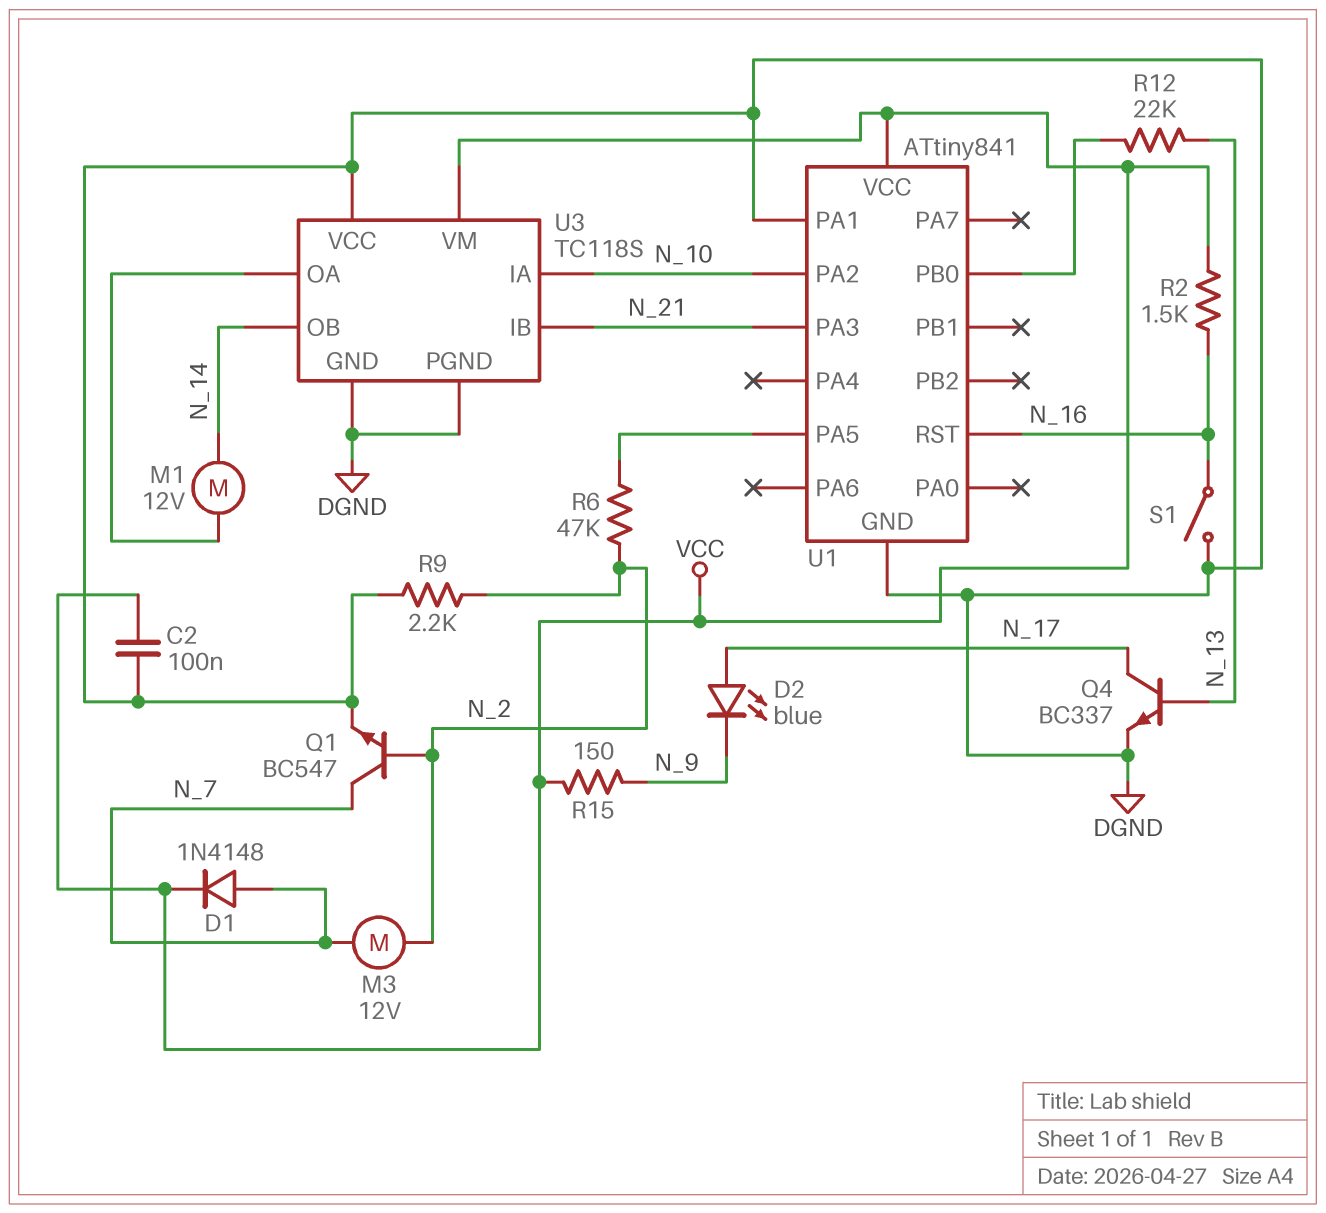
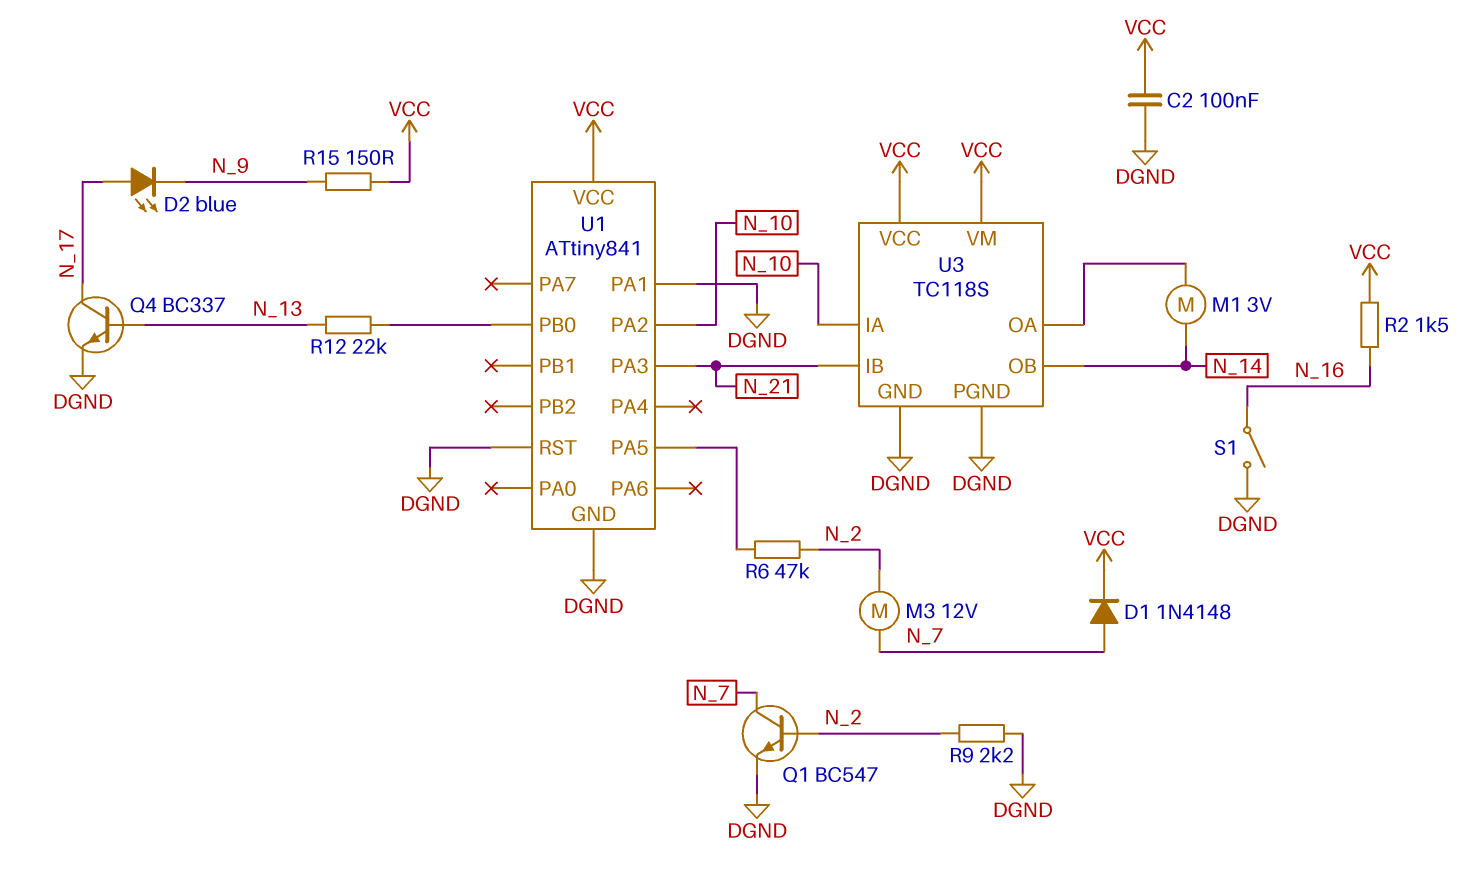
M1: motor 12V (N_14, U3/OA) -> motor 3V (N_14, U3/OA)
U1 pin RST: N_16 -> DGND
U3 pin VCC: DGND -> VCC

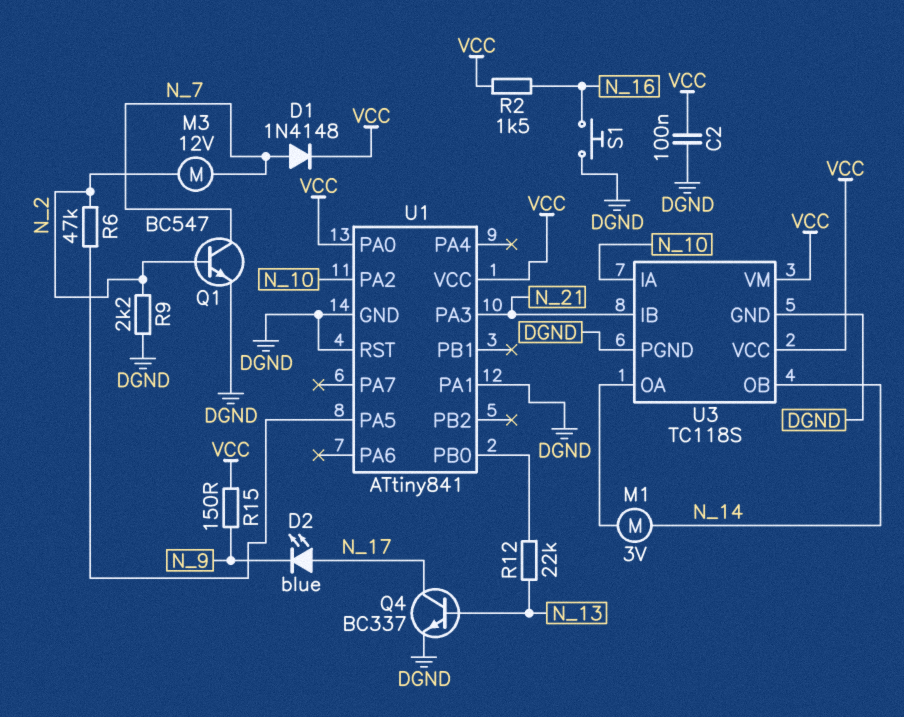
S1: switch (DGND, N_16) -> button (DGND, N_16)
U1 pin PA0: none -> VCC

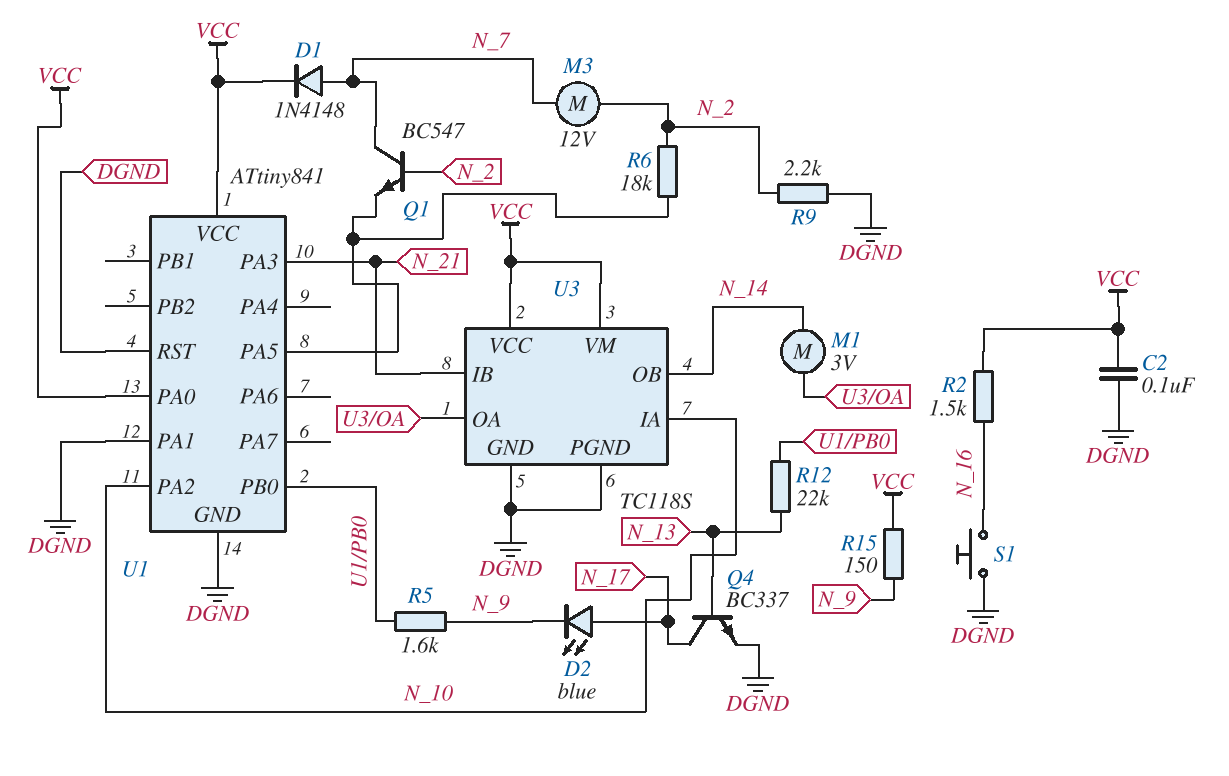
Q1: NPN BC547 (B N_2, C N_7, E DGND) -> NPN BC547 (B N_2, C N_7, E U1/PA5)
R5: none -> 1.6k (N_9, U1/PB0)
R6: 47k (N_2, U1/PA5) -> 18k (N_2, U1/PA5)

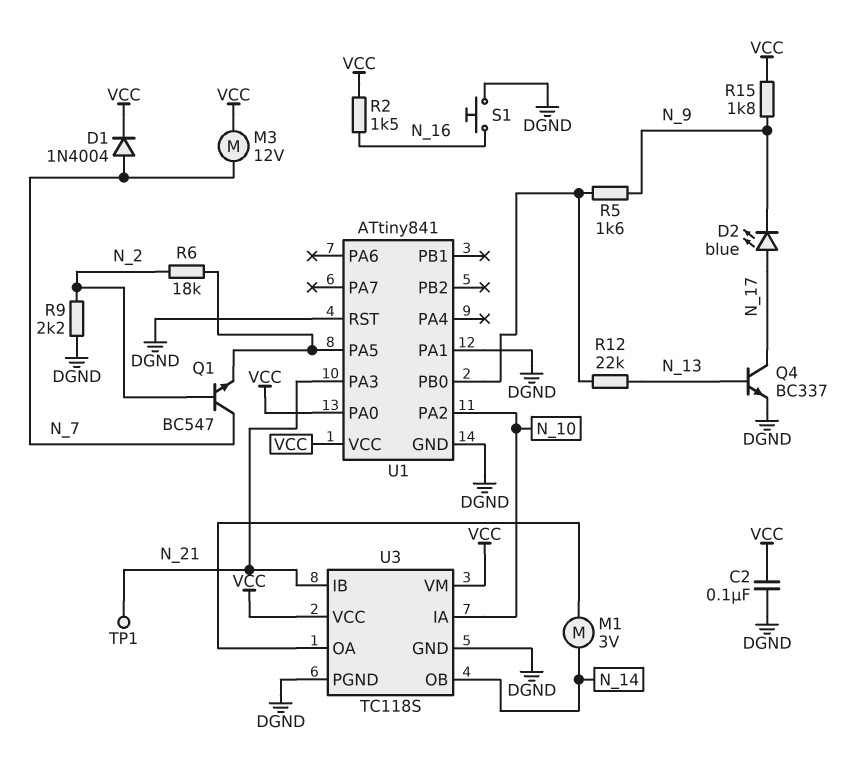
D1: diode 1N4148 (A N_7, K VCC) -> diode 1N4004 (A N_7, K VCC)
M3: motor 12V (N_2, N_7) -> motor 12V (N_7, VCC)
R15: 150 (N_9, VCC) -> 1.8k (N_9, VCC)
TP1: none -> test point (N_21)

